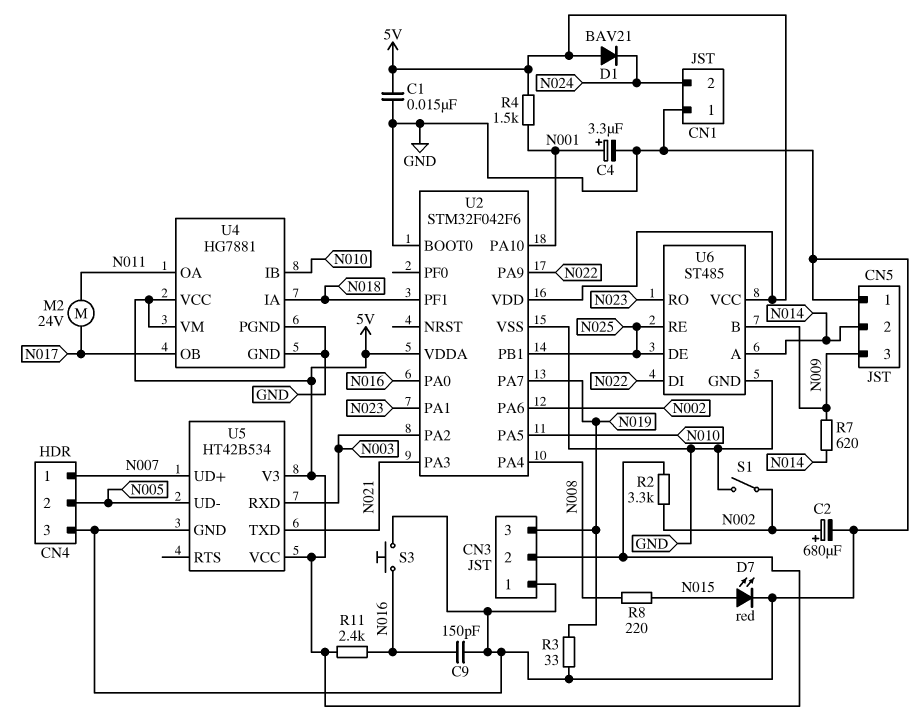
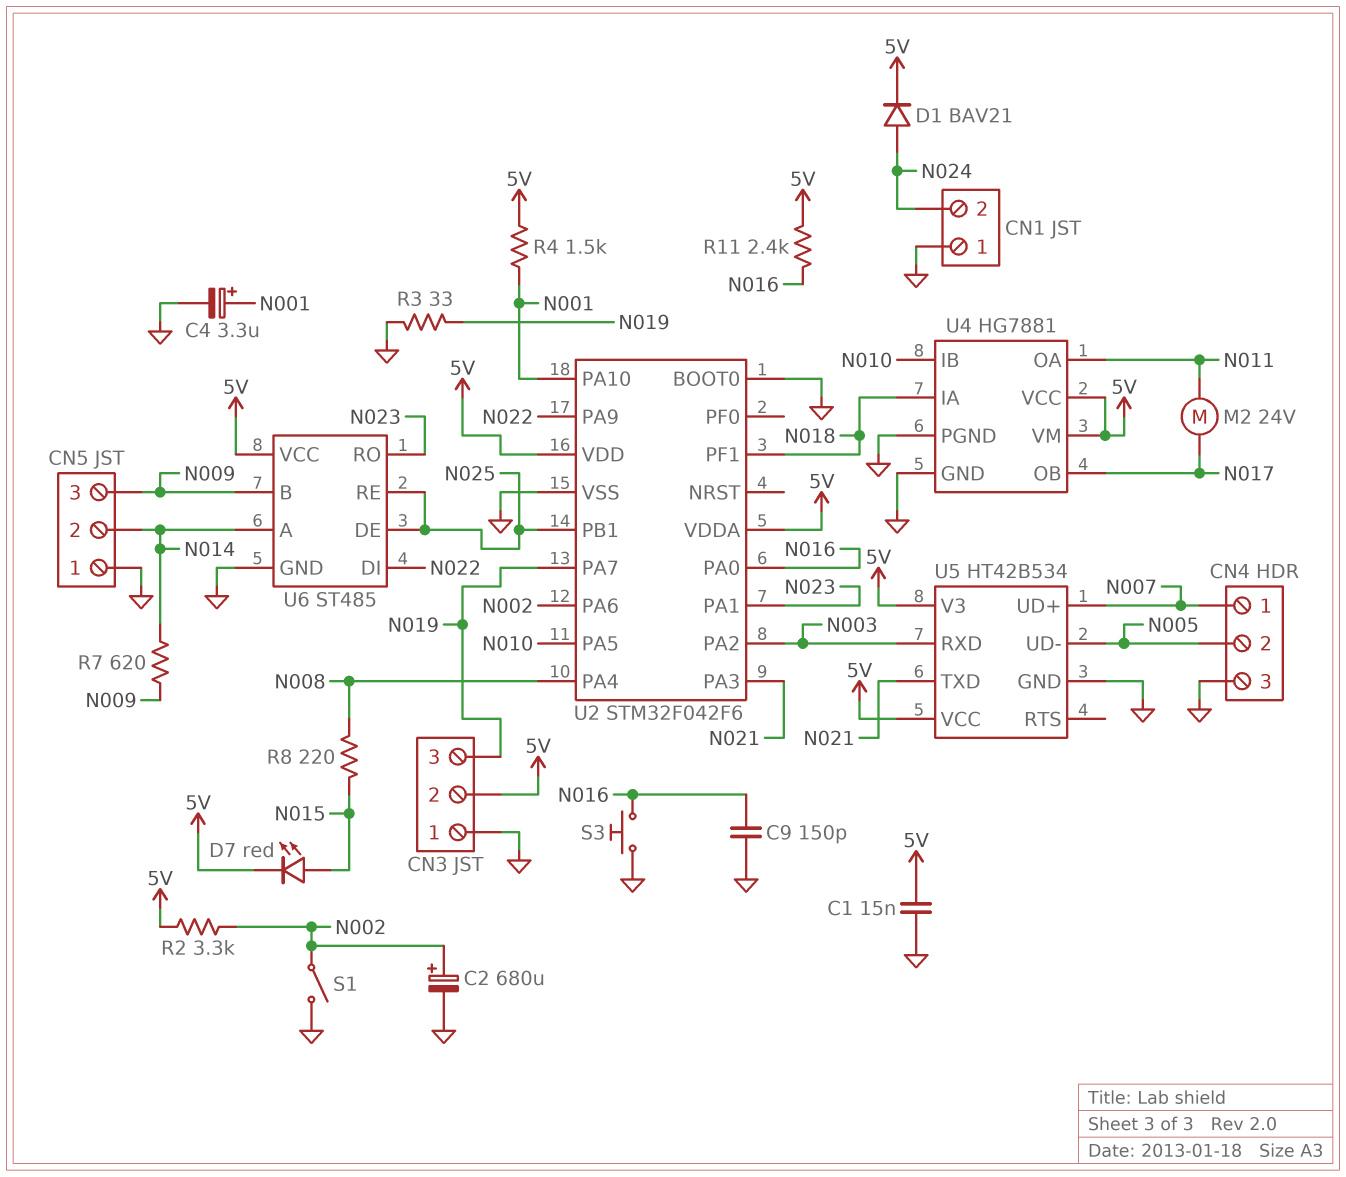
D1: diode BAV21 (A 5V, K N024) -> diode BAV21 (A N024, K 5V)
D7: LED red (A N015, K GND) -> LED red (A N015, K 5V)

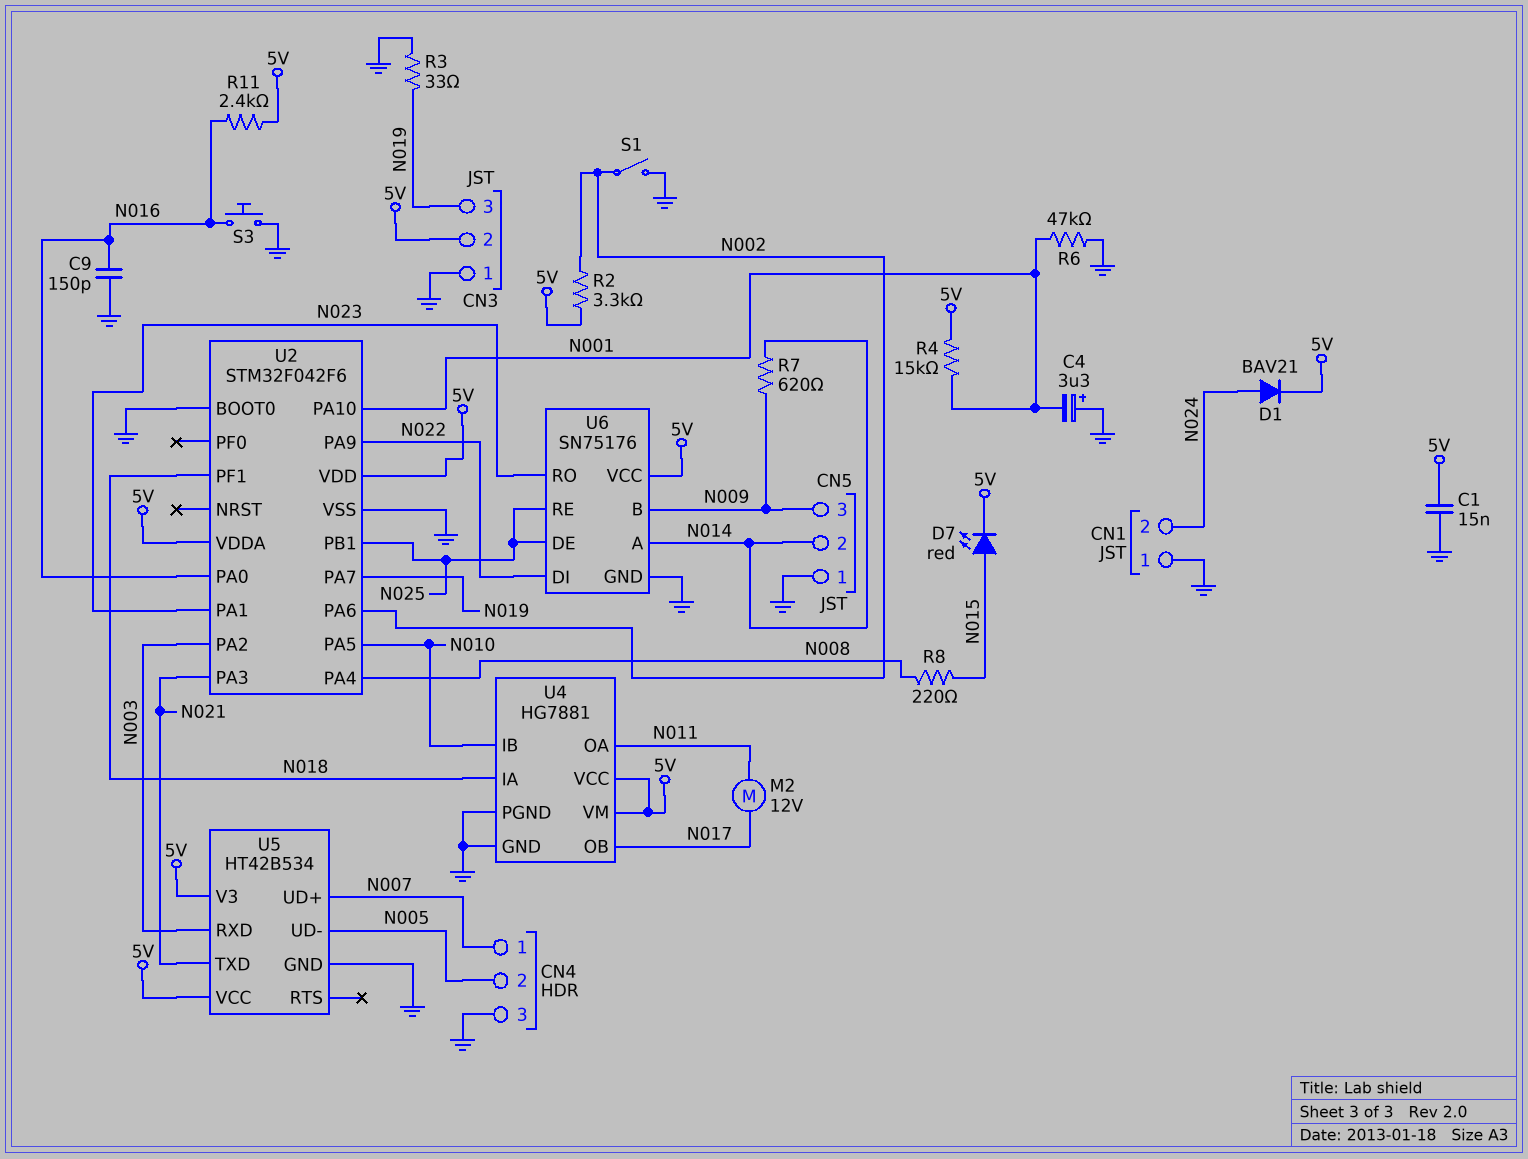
C2: 680uF (plus N002, minus GND) -> none
C4: 3.3uF (plus N001, minus GND) -> 3.3uF (plus GND, minus N001)
M2: motor 24V (N011, N017) -> motor 12V (N011, N017)
R4: 1.5k (5V, N001) -> 15k (5V, N001)
R6: none -> 47k (GND, N001)
U6: ST485 -> SN75176

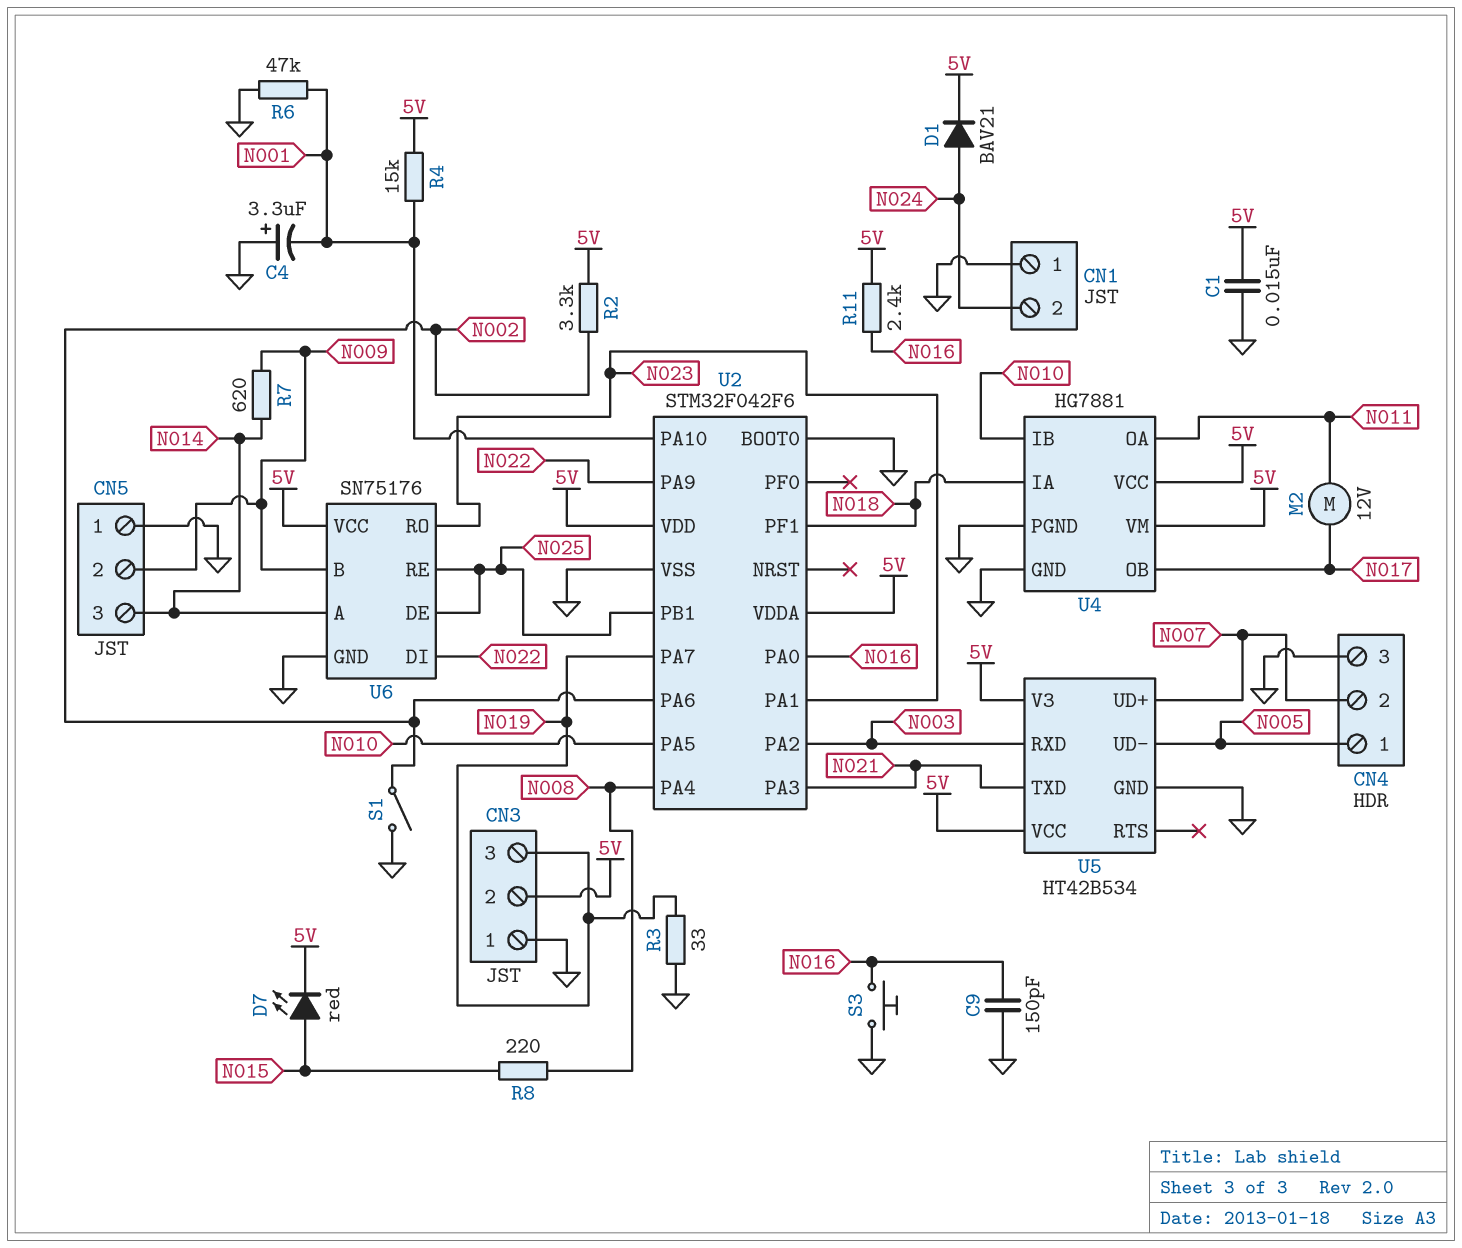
CN4 pin 1: N007 -> N005
CN4 pin 2: N005 -> N007
CN5 pin 2: N014 -> N009
CN5 pin 3: N009 -> N014

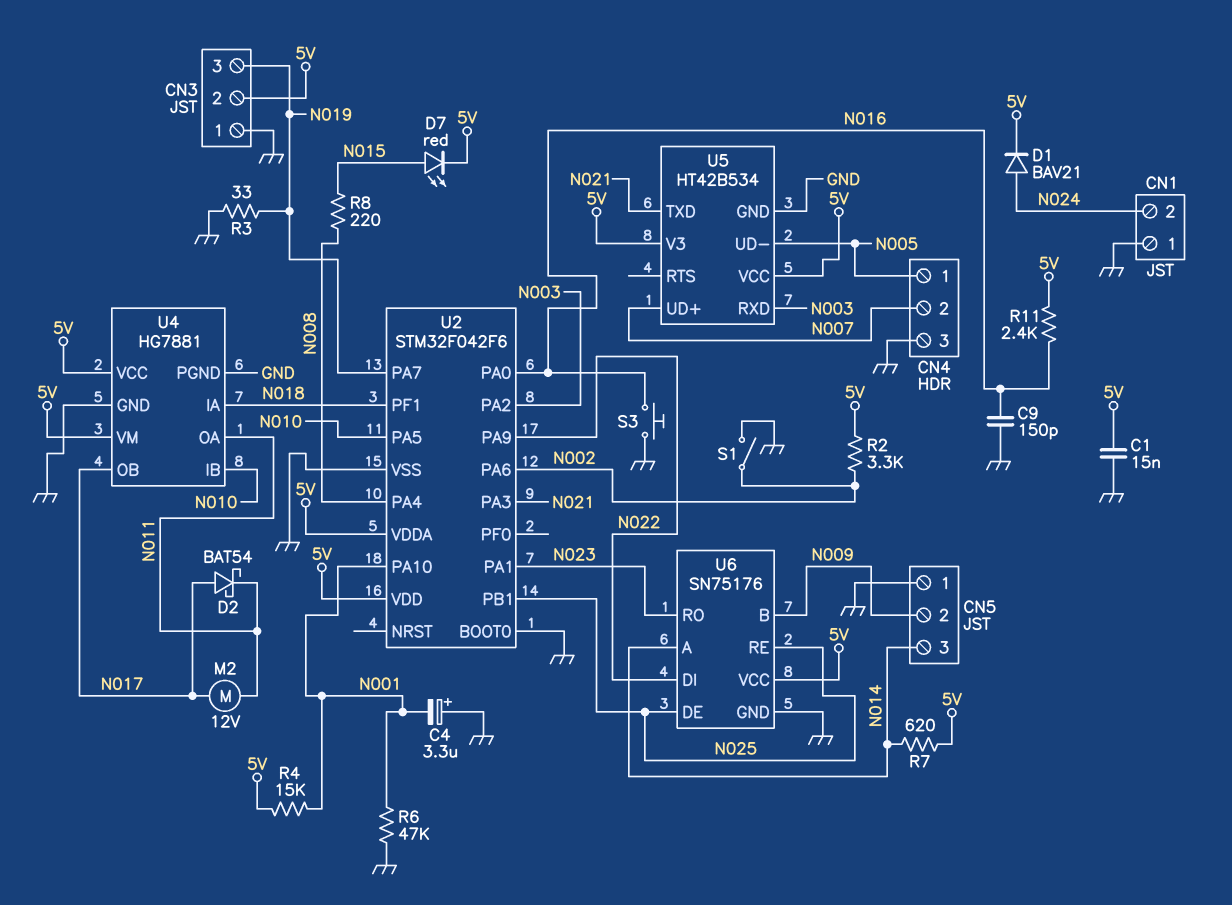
D2: none -> schottky BAT54 (A N017, K N011)
R7: 620 (N009, N014) -> 620 (5V, N014)

